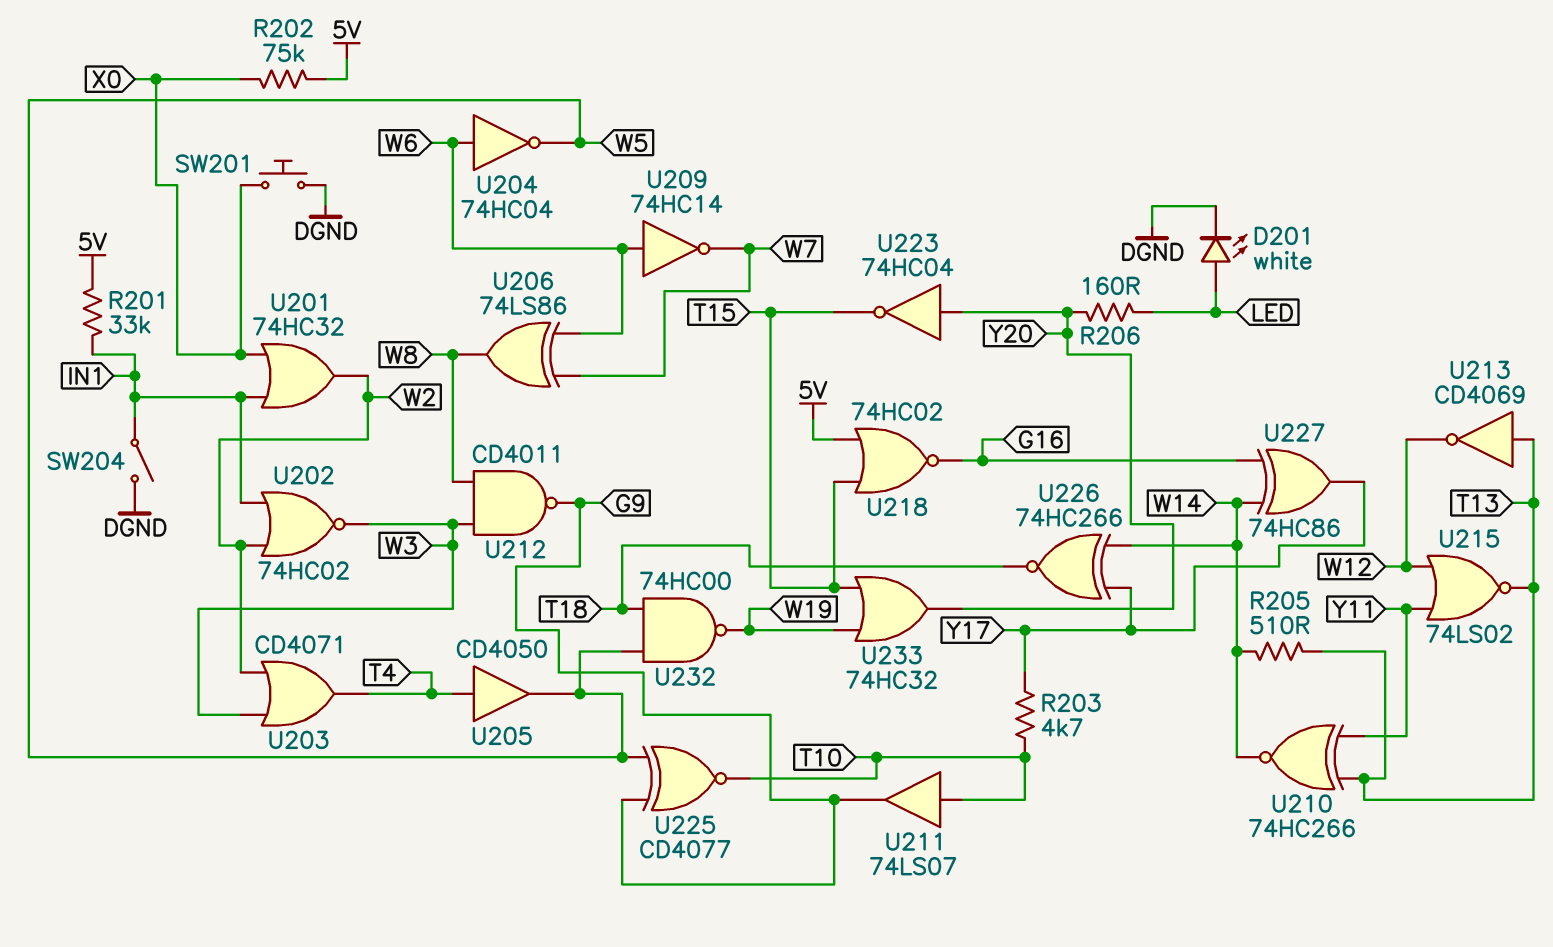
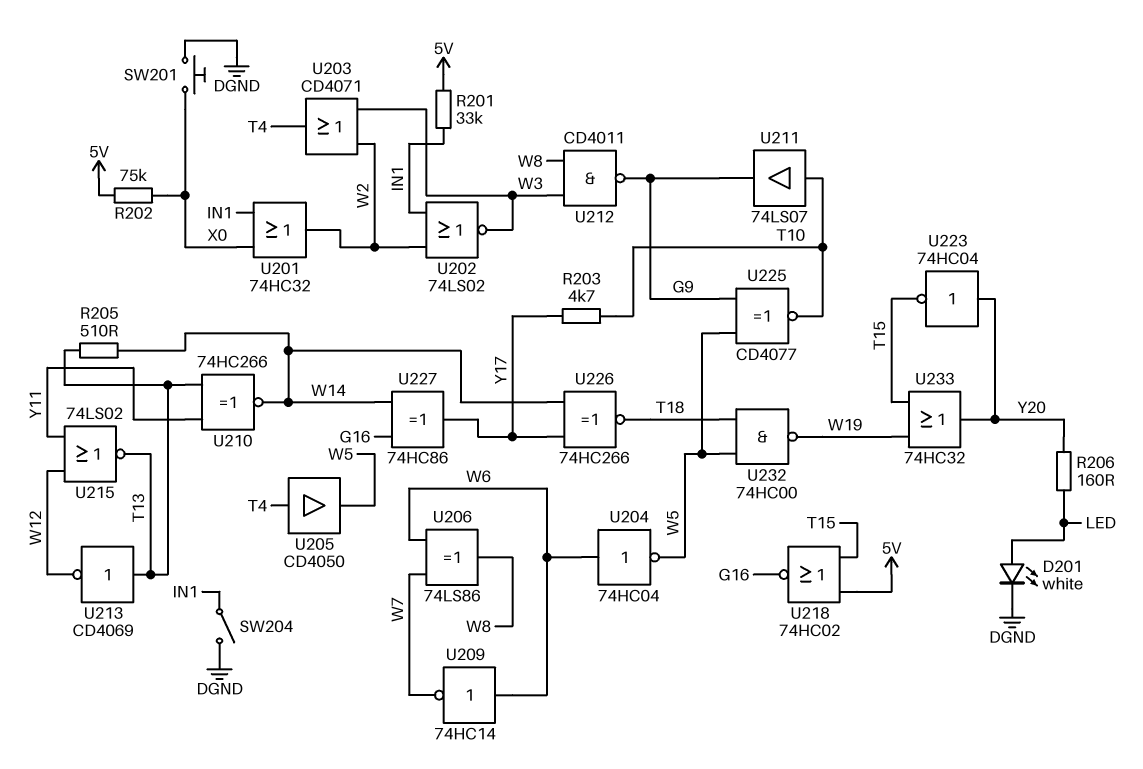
U202: NOR 74HC02 (in IN1, in W2, out W3) -> NOR 74LS02 (in IN1, in W2, out W3)

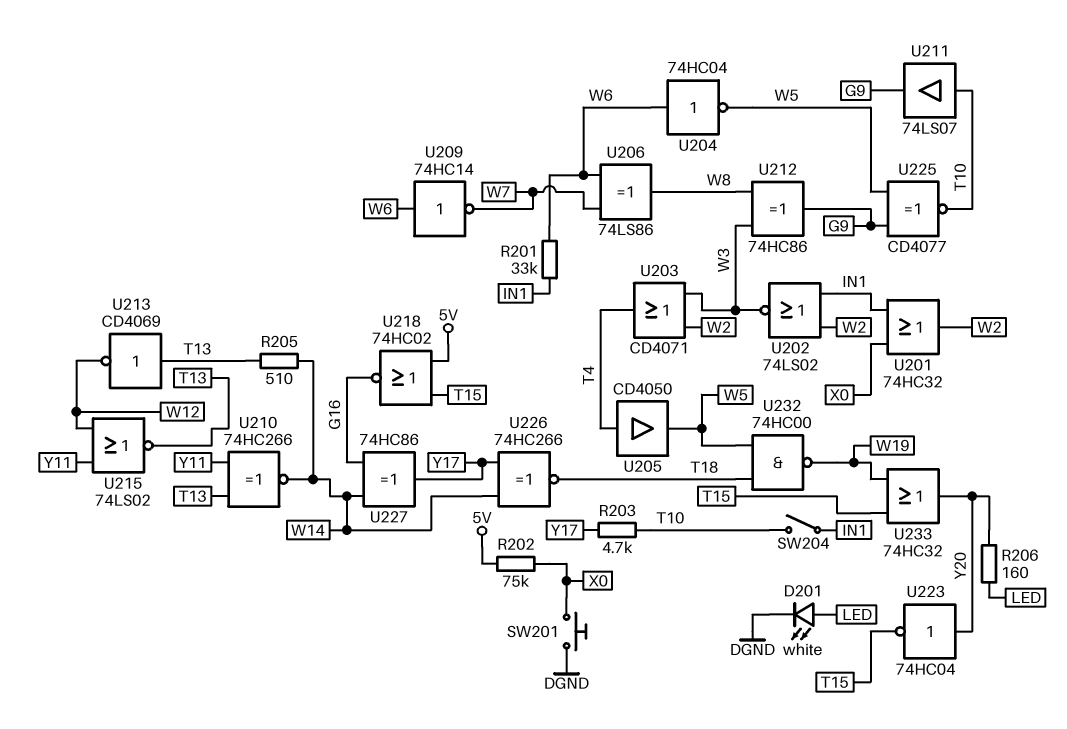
R201: 33k (5V, IN1) -> 33k (IN1, W6)
SW204: switch (DGND, IN1) -> switch (IN1, T10)
U212: NAND CD4011 (in W3, in W8, out G9) -> XOR 74HC86 (in W3, in W8, out G9)

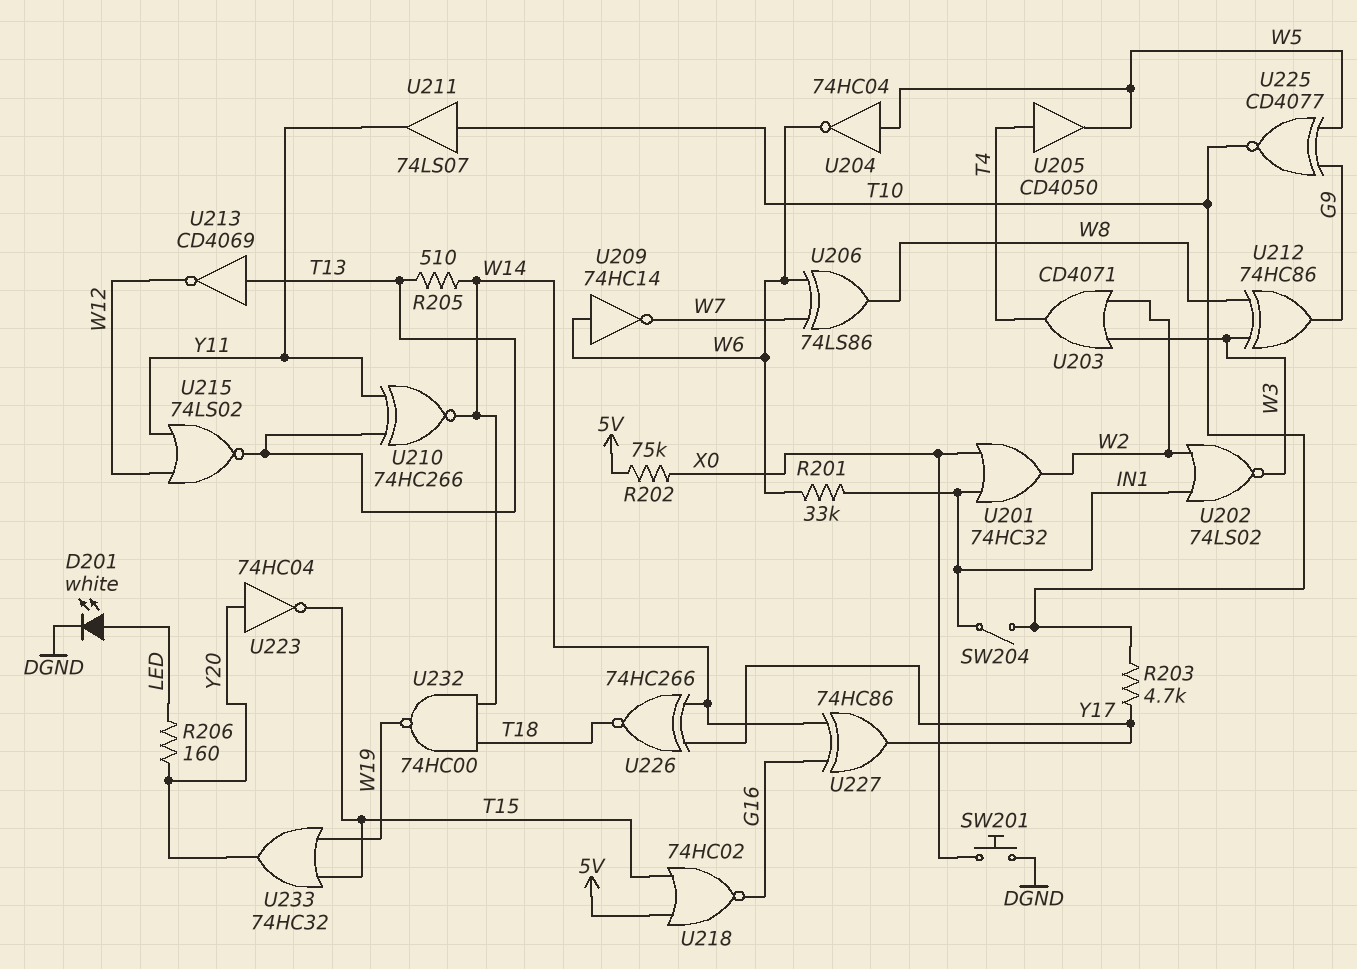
U204: NOT 74HC04 (in W6, out W5) -> NOT 74HC04 (in W5, out W6)
U211: buffer 74LS07 (in T10, out G9) -> buffer 74LS07 (in T10, out Y11)
U232: NAND 74HC00 (in T18, in W5, out W19) -> NAND 74HC00 (in T18, in W14, out W19)

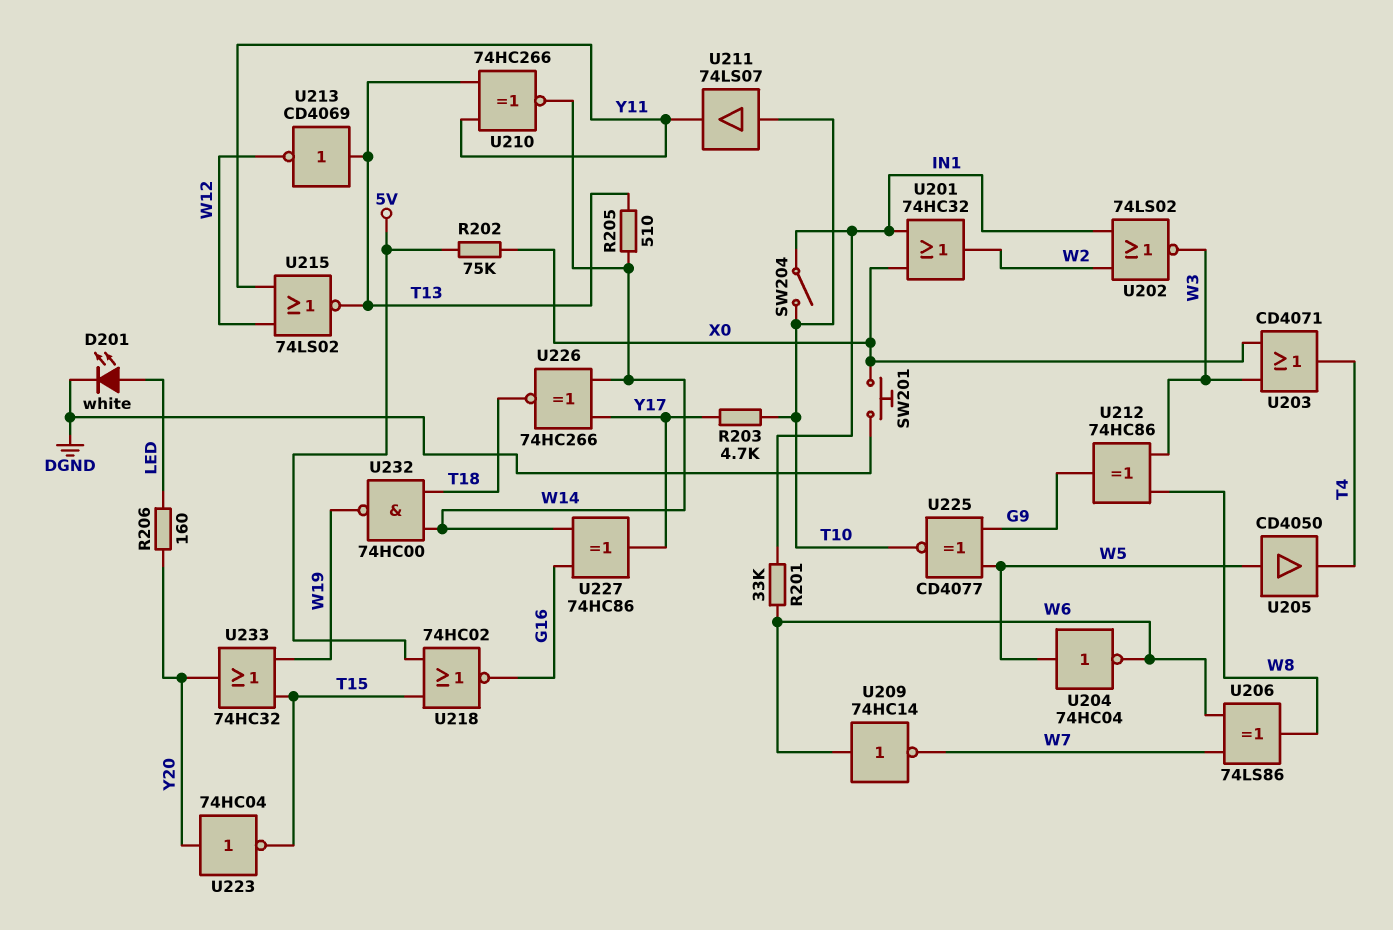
U203: OR CD4071 (in W2, in W3, out T4) -> OR CD4071 (in W3, in X0, out T4)
U205: buffer CD4050 (in T4, out W5) -> buffer CD4050 (in W5, out T4)

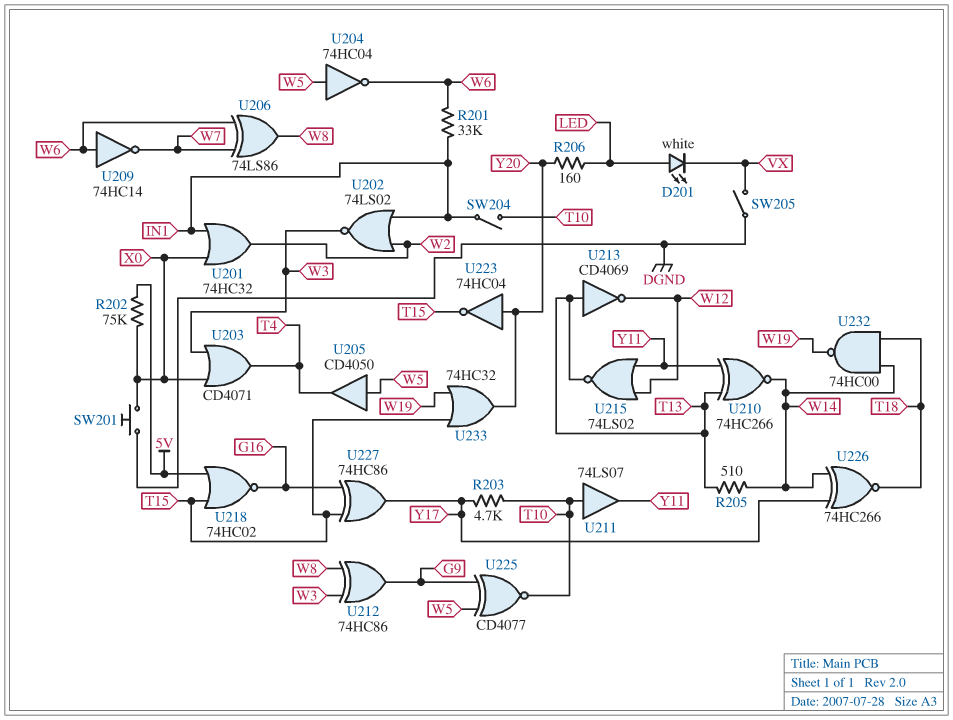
D201: LED white (A LED, K DGND) -> LED white (A LED, K VX)
SW205: none -> switch (DGND, VX)
U227: XOR 74HC86 (in G16, in W14, out Y17) -> XOR 74HC86 (in G16, in T15, out Y17)

